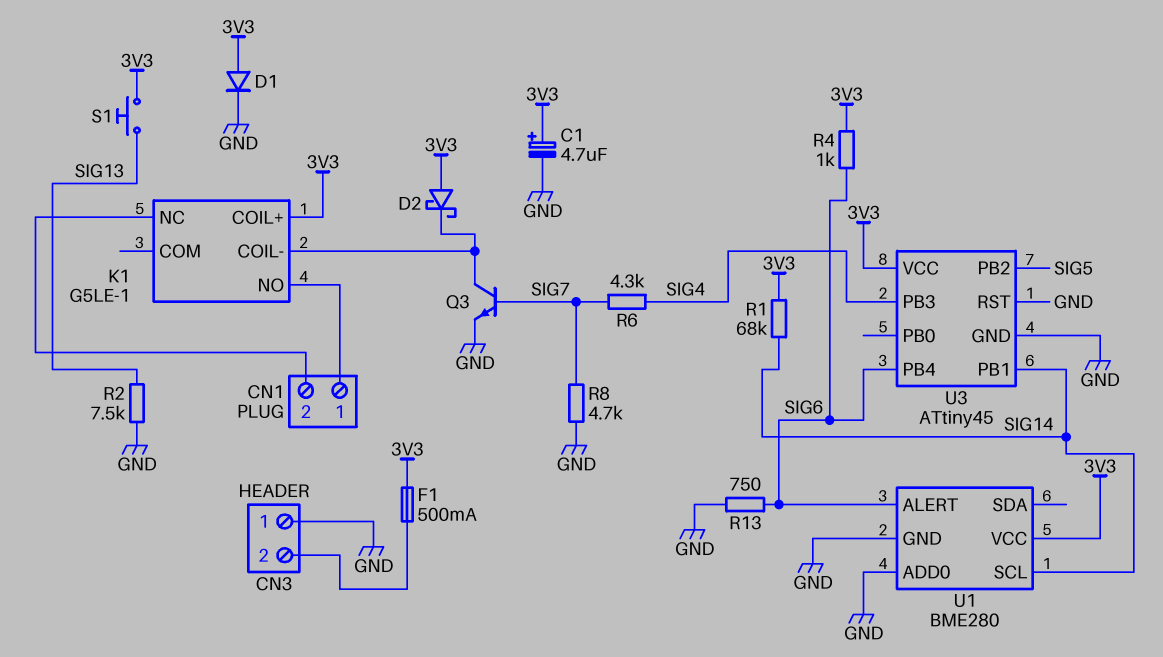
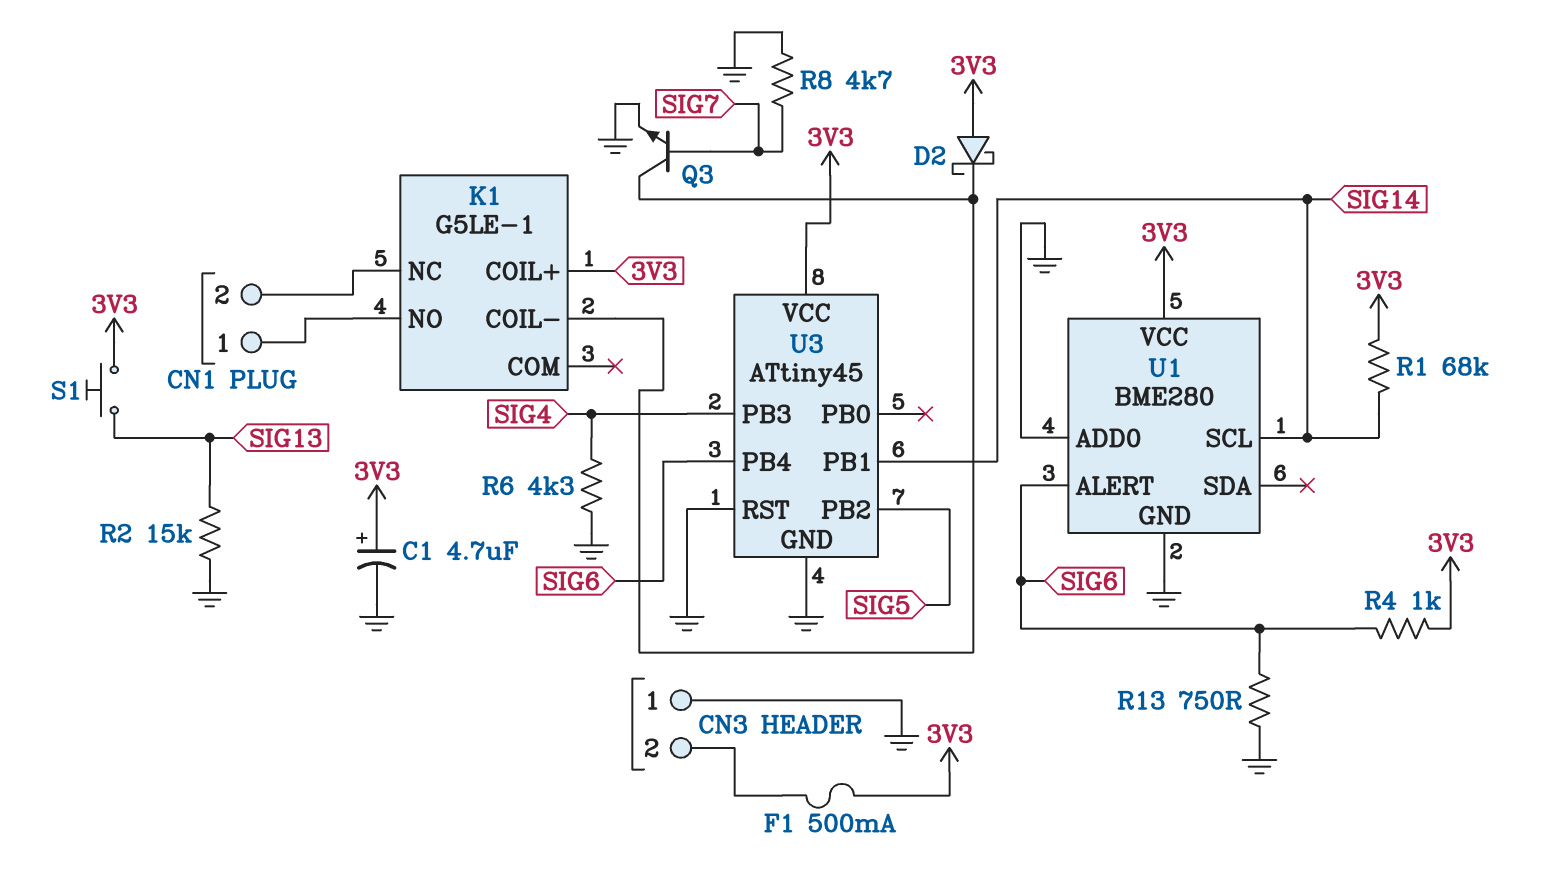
D1: diode (A 3V3, K GND) -> none
R2: 7.5k (GND, SIG13) -> 15k (GND, SIG13)
R6: 4.3k (SIG4, SIG7) -> 4.3k (GND, SIG4)

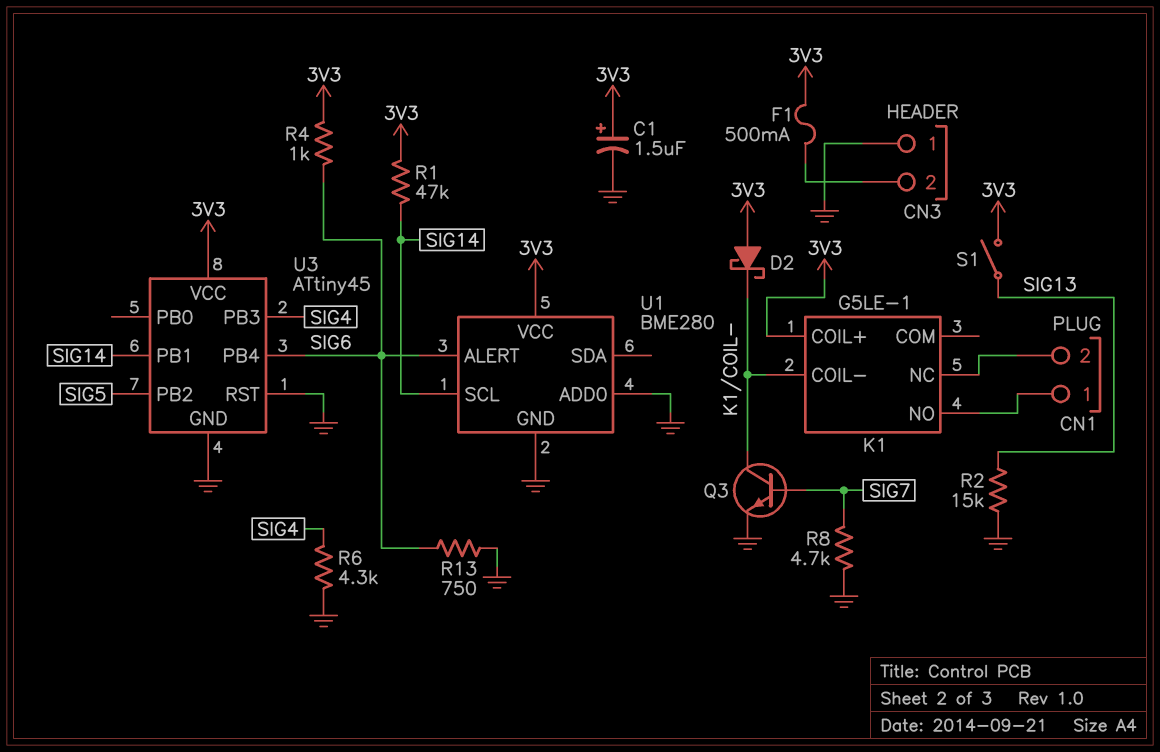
C1: 4.7uF (plus 3V3, minus GND) -> 1.5uF (plus 3V3, minus GND)
R1: 68k (3V3, SIG14) -> 47k (3V3, SIG14)
S1: button (3V3, SIG13) -> switch (3V3, SIG13)

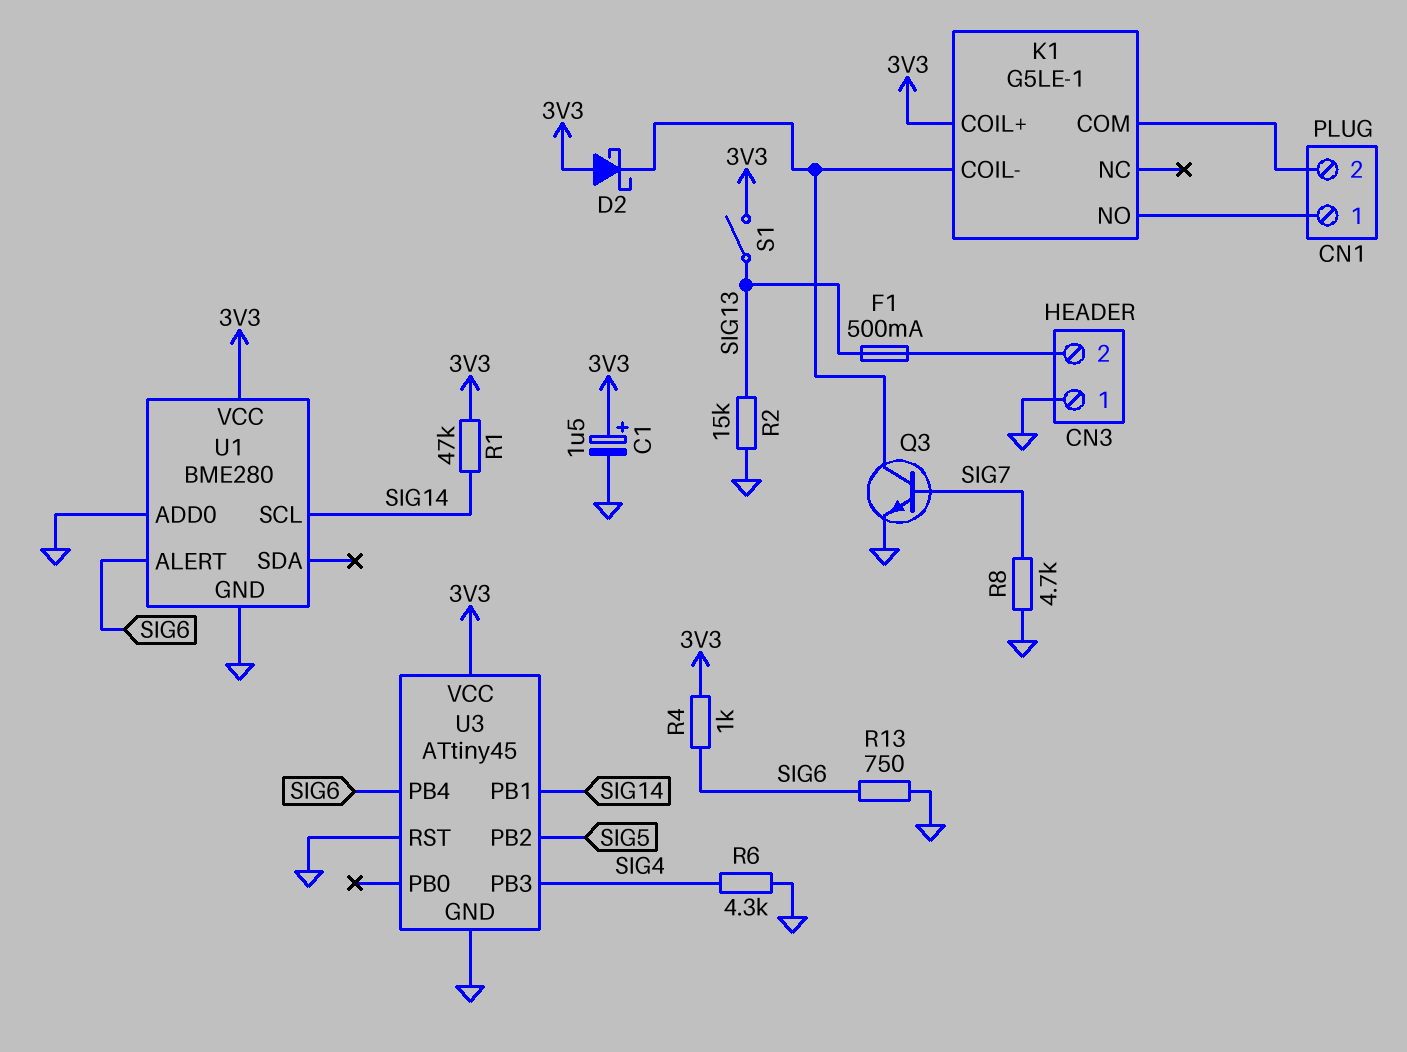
F1: 500mA (3V3, CN3/2) -> 500mA (CN3/2, SIG13)
K1 pin COM: none -> CN1/2
K1 pin NC: CN1/2 -> none

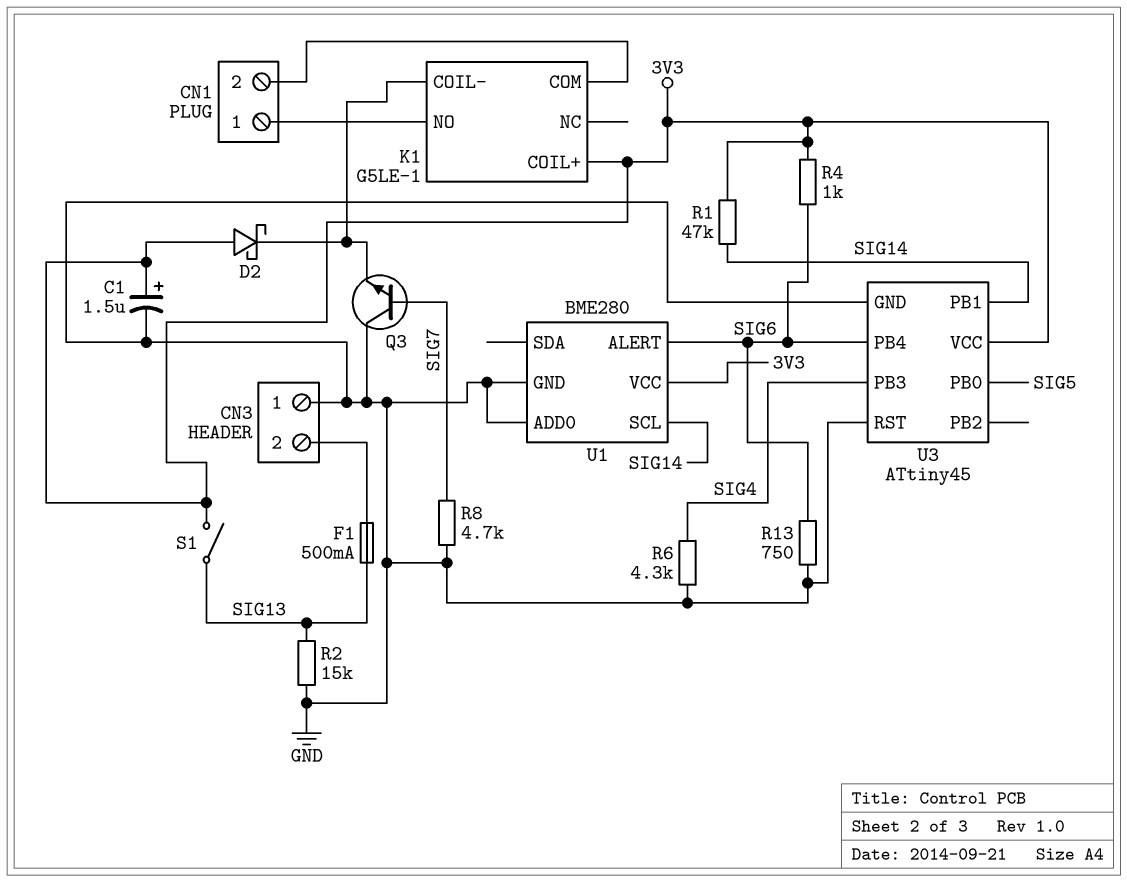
Q3: NPN (B SIG7, C K1/COIL-, E GND) -> NPN (B SIG7, C GND, E K1/COIL-)
U3 pin PB0: none -> SIG5
U3 pin PB2: SIG5 -> none

